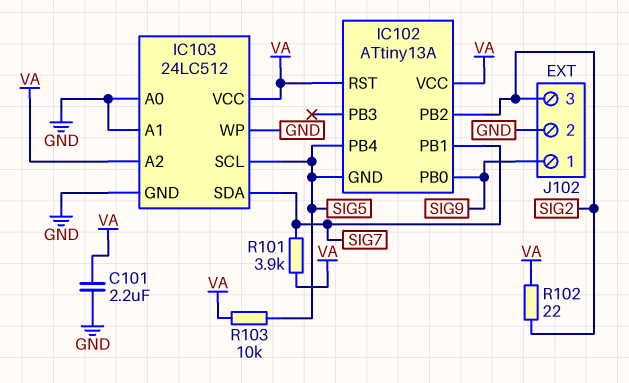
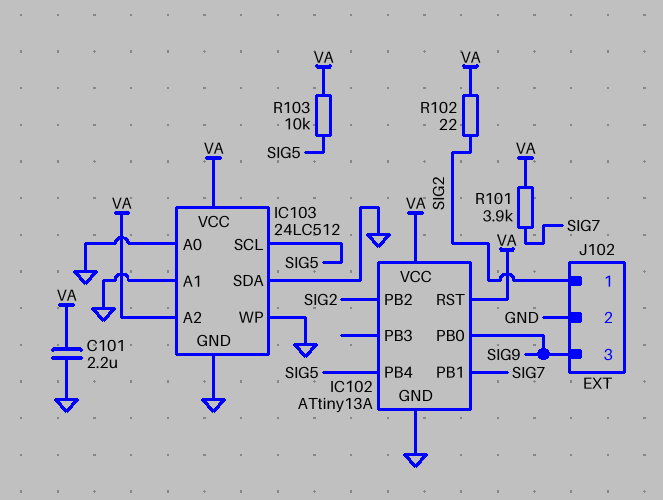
IC102 pin GND: SIG5 -> GND
IC103 pin SDA: SIG7 -> GND
J102 pin 1: SIG9 -> SIG2
J102 pin 3: SIG2 -> SIG9

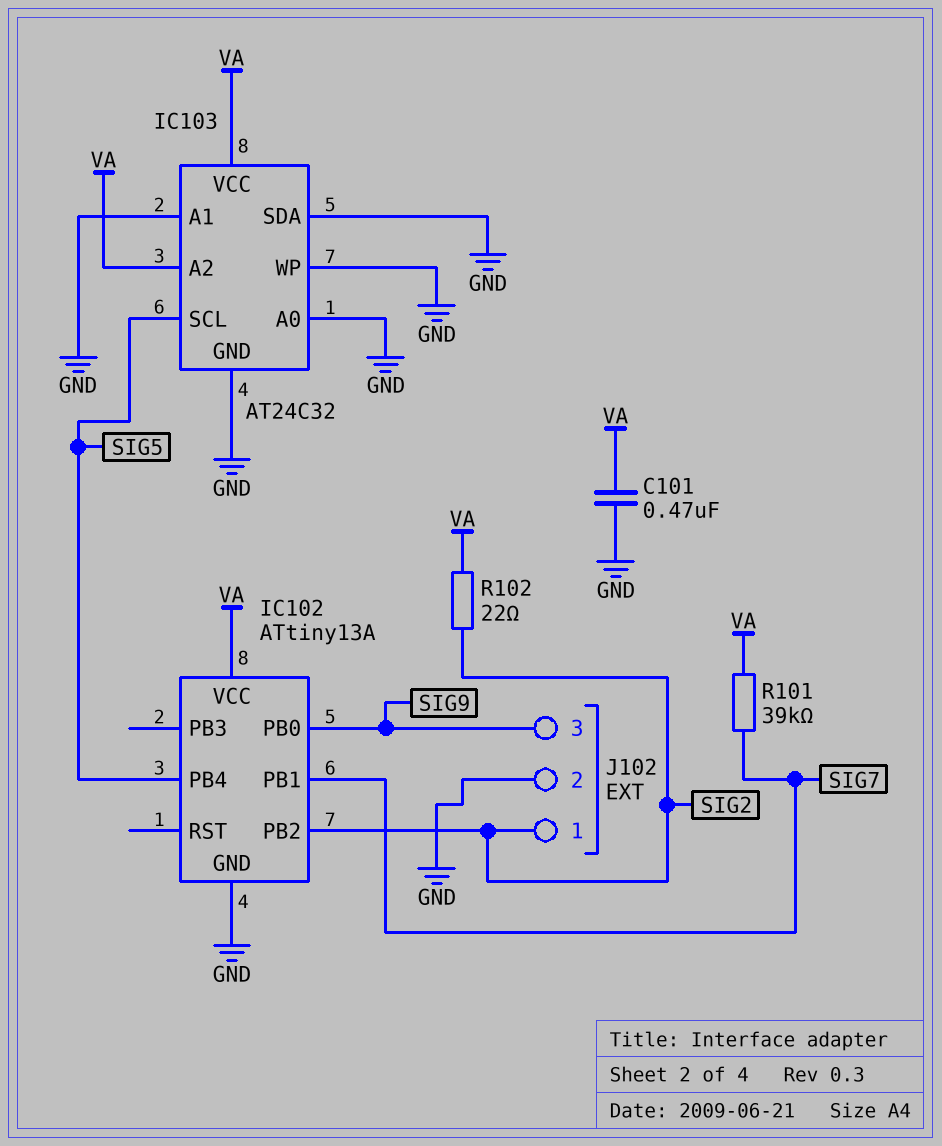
C101: 2.2uF (GND, VA) -> 470nF (GND, VA)
IC102 pin RST: VA -> none
IC103: 24LC512 -> AT24C32
R101: 3.9k (SIG7, VA) -> 39k (SIG7, VA)
R103: 10k (SIG5, VA) -> none

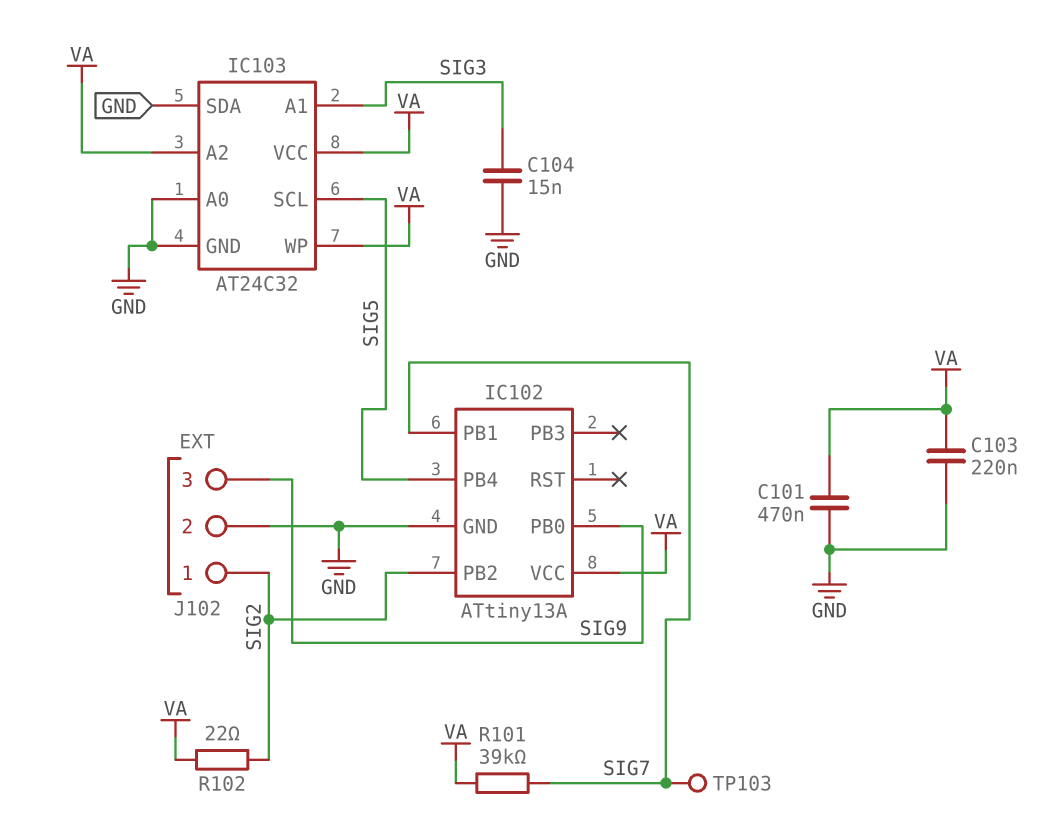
C103: none -> 220nF (GND, VA)
C104: none -> 15nF (GND, SIG3)
IC103 pin A1: GND -> SIG3
IC103 pin WP: GND -> VA
TP103: none -> test point (SIG7)

